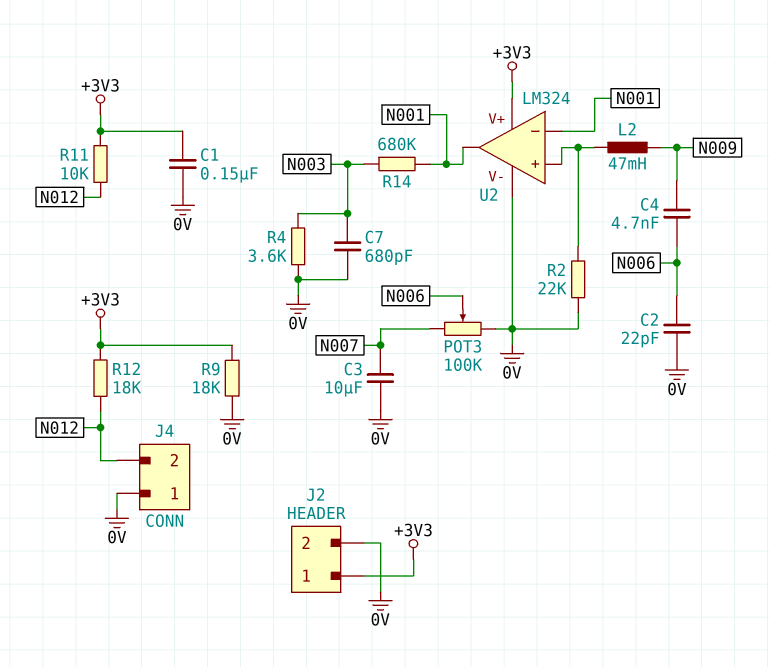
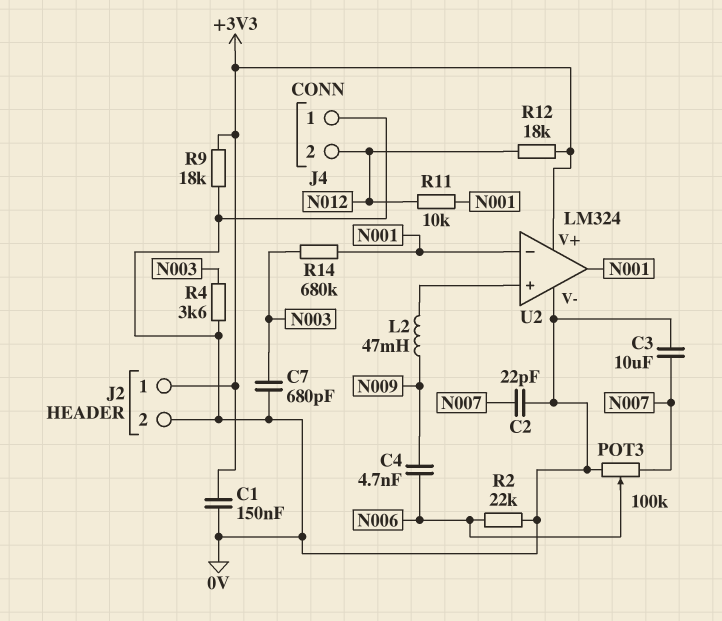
C2: 22pF (0V, N006) -> 22pF (0V, N007)
R2: 22k (0V, U2/in+) -> 22k (0V, N006)
R11: 10k (+3V3, N012) -> 10k (N001, N012)

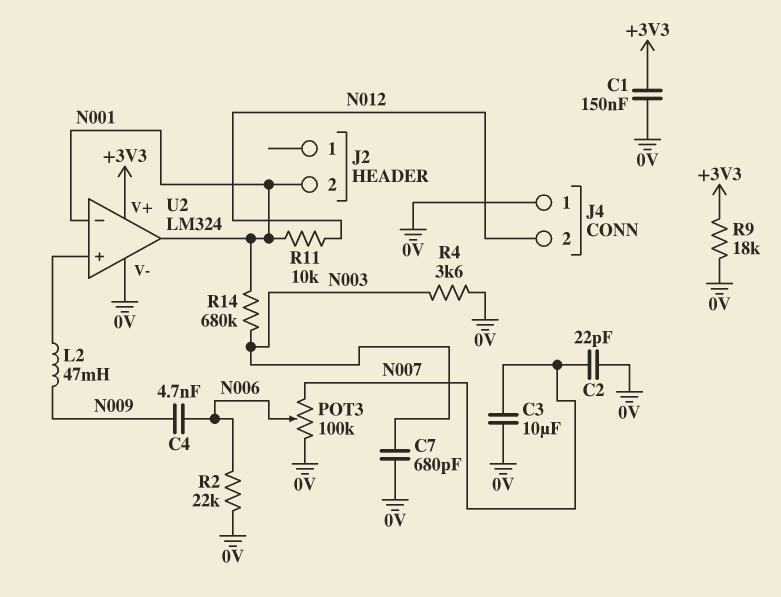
J2 pin 1: +3V3 -> none
J2 pin 2: 0V -> N001
R12: 18k (+3V3, N012) -> none

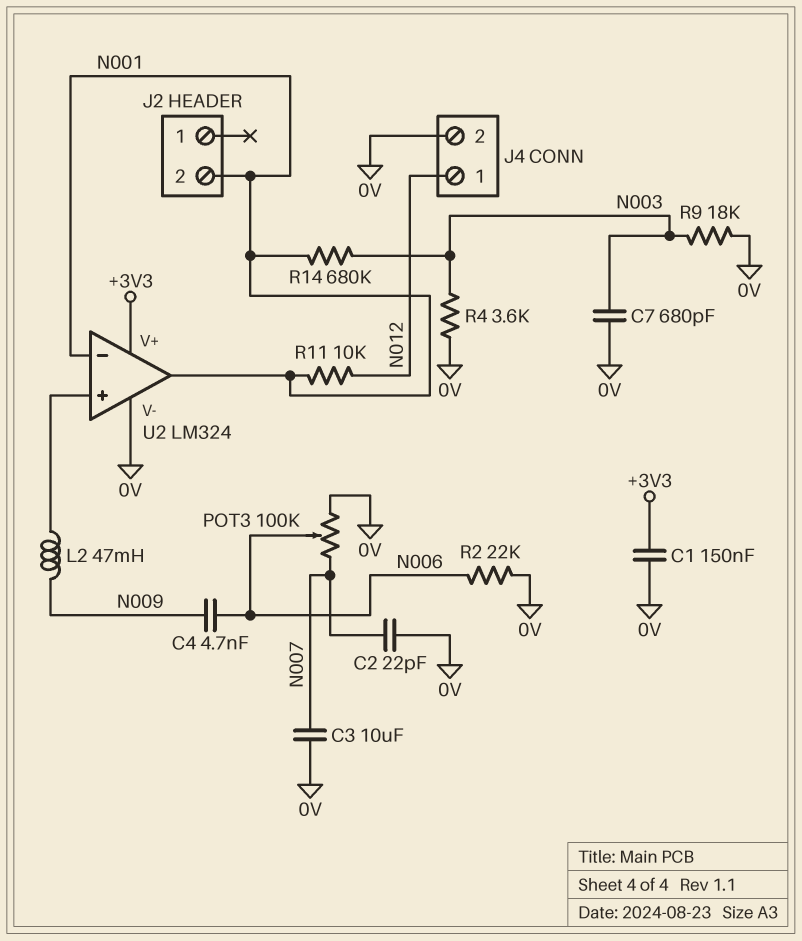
J4 pin 1: 0V -> N012
J4 pin 2: N012 -> 0V
R9: 18k (+3V3, 0V) -> 18k (0V, N003)

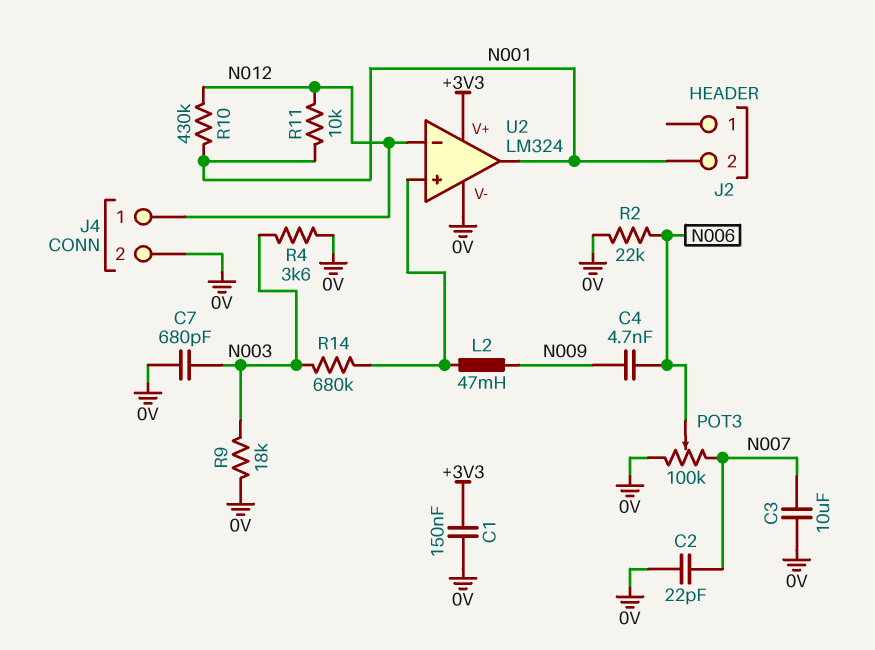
R10: none -> 430k (N001, N012)
R14: 680k (N001, N003) -> 680k (N003, U2/in+)
U2 pin in-: N001 -> N012

